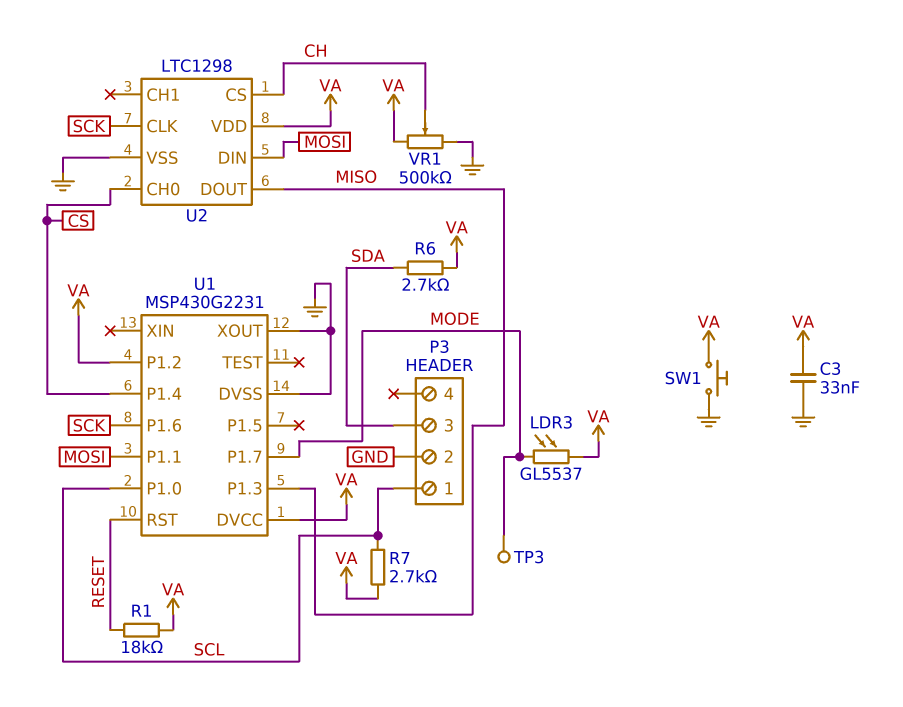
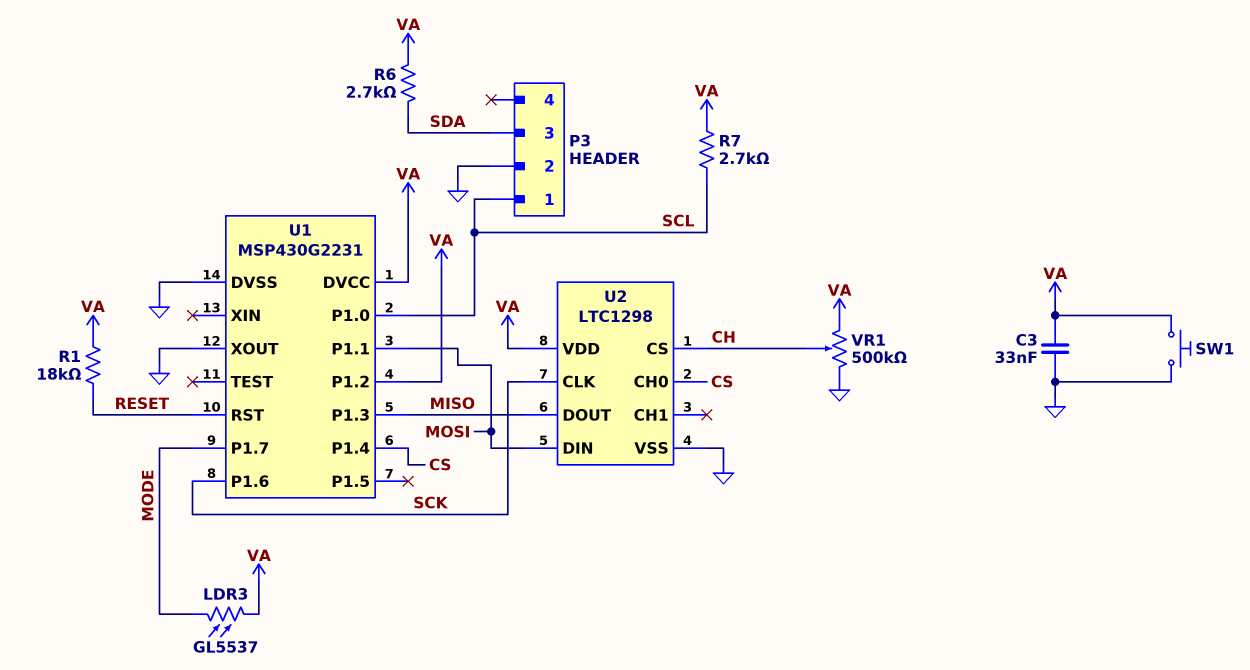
TP3: test point (MODE) -> none

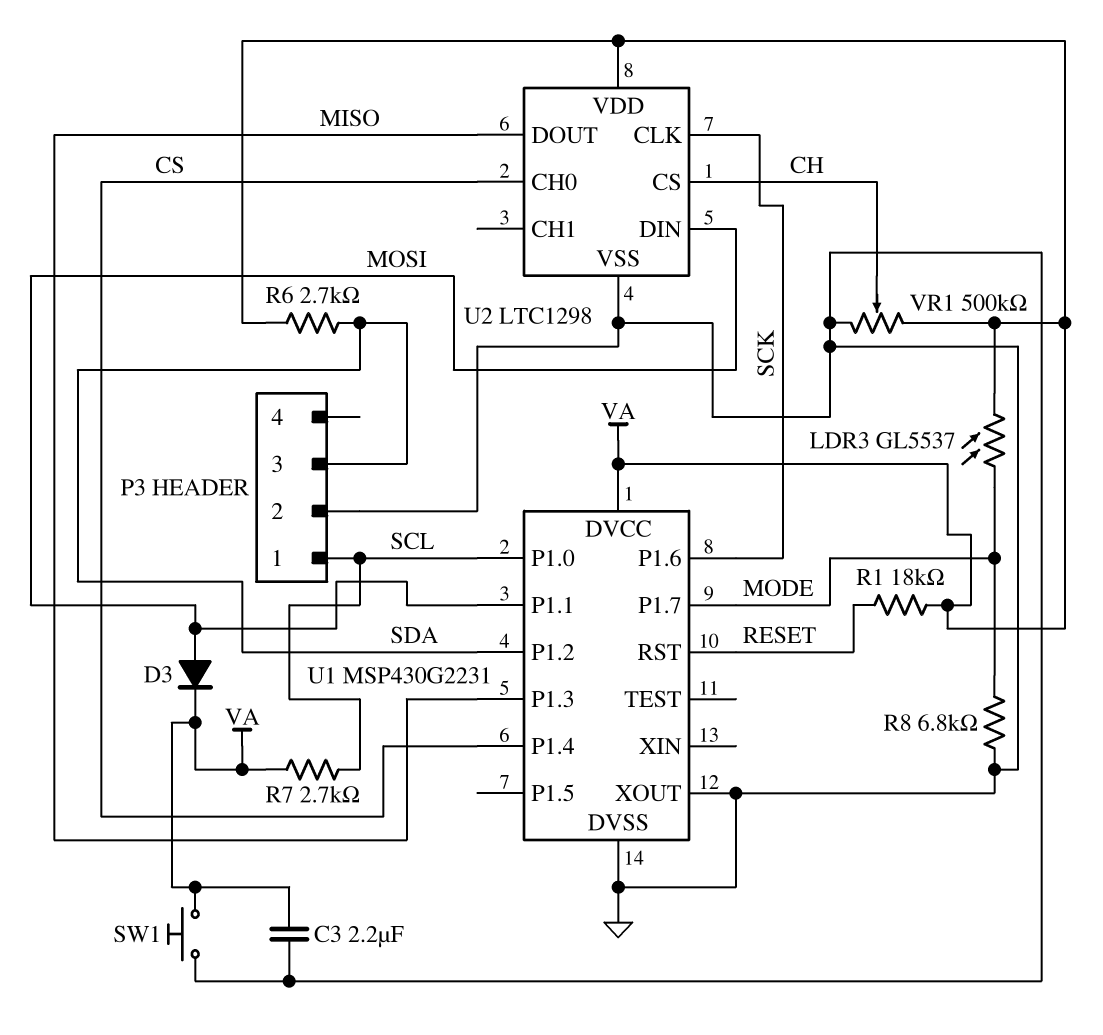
C3: 33nF (GND, VA) -> 2.2uF (GND, VA)
D3: none -> diode (A MOSI, K VA)
R8: none -> 6.8k (GND, MODE)
U1 pin P1.2: VA -> SDA

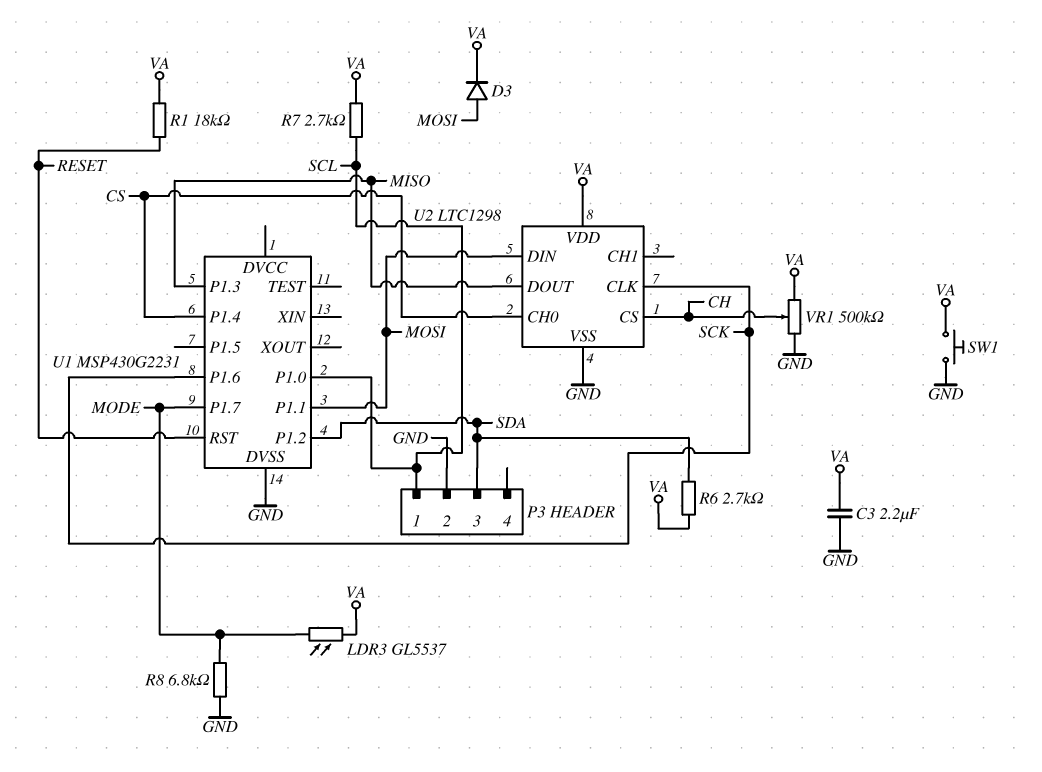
U1 pin DVCC: VA -> none
U1 pin XOUT: GND -> none

